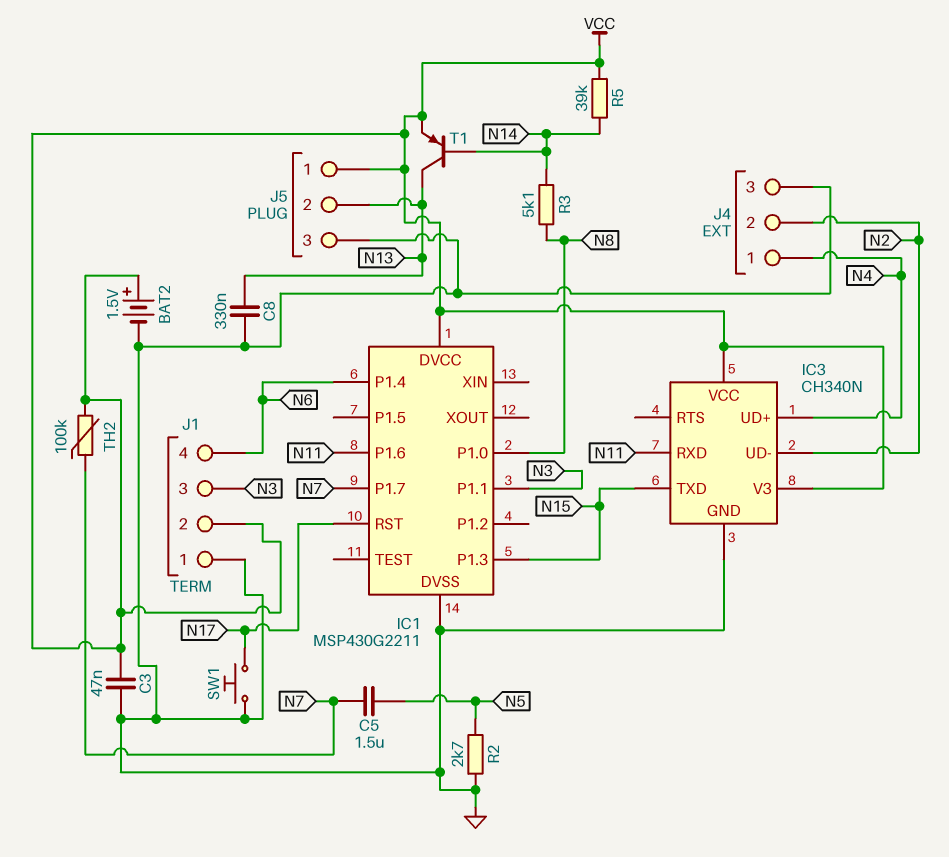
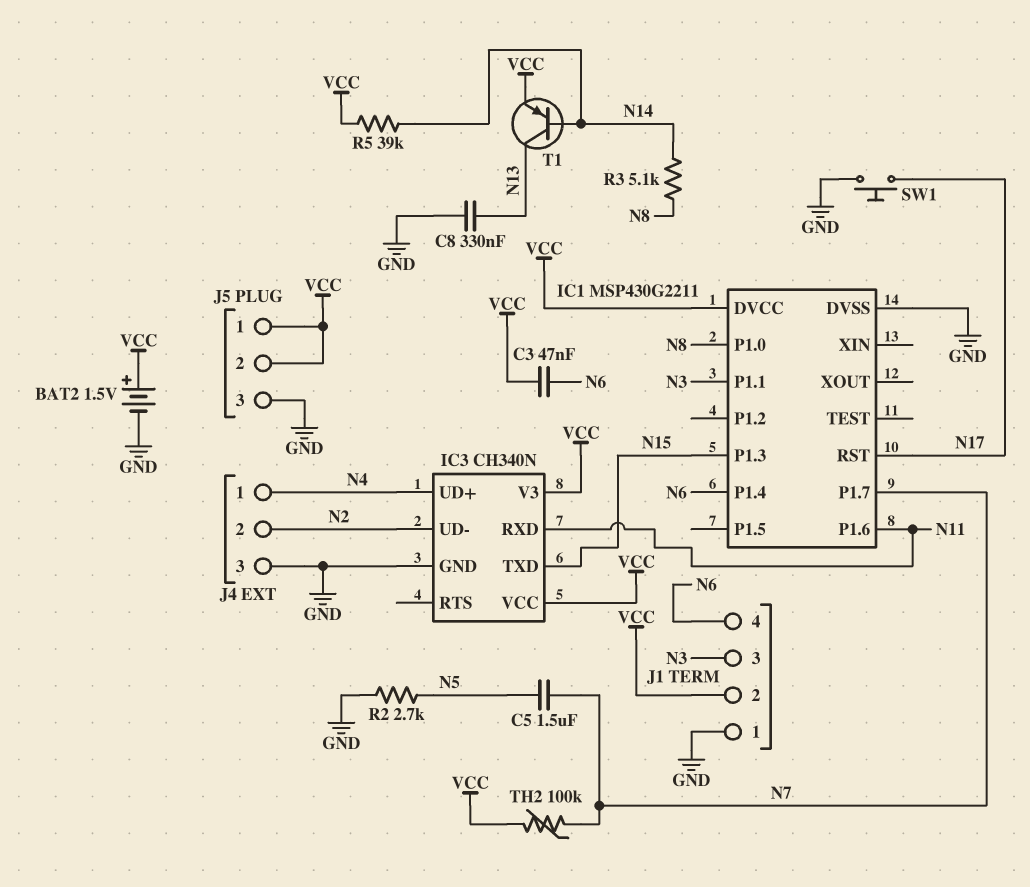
C3: 47nF (GND, VCC) -> 47nF (N6, VCC)
J5 pin 2: N13 -> VCC

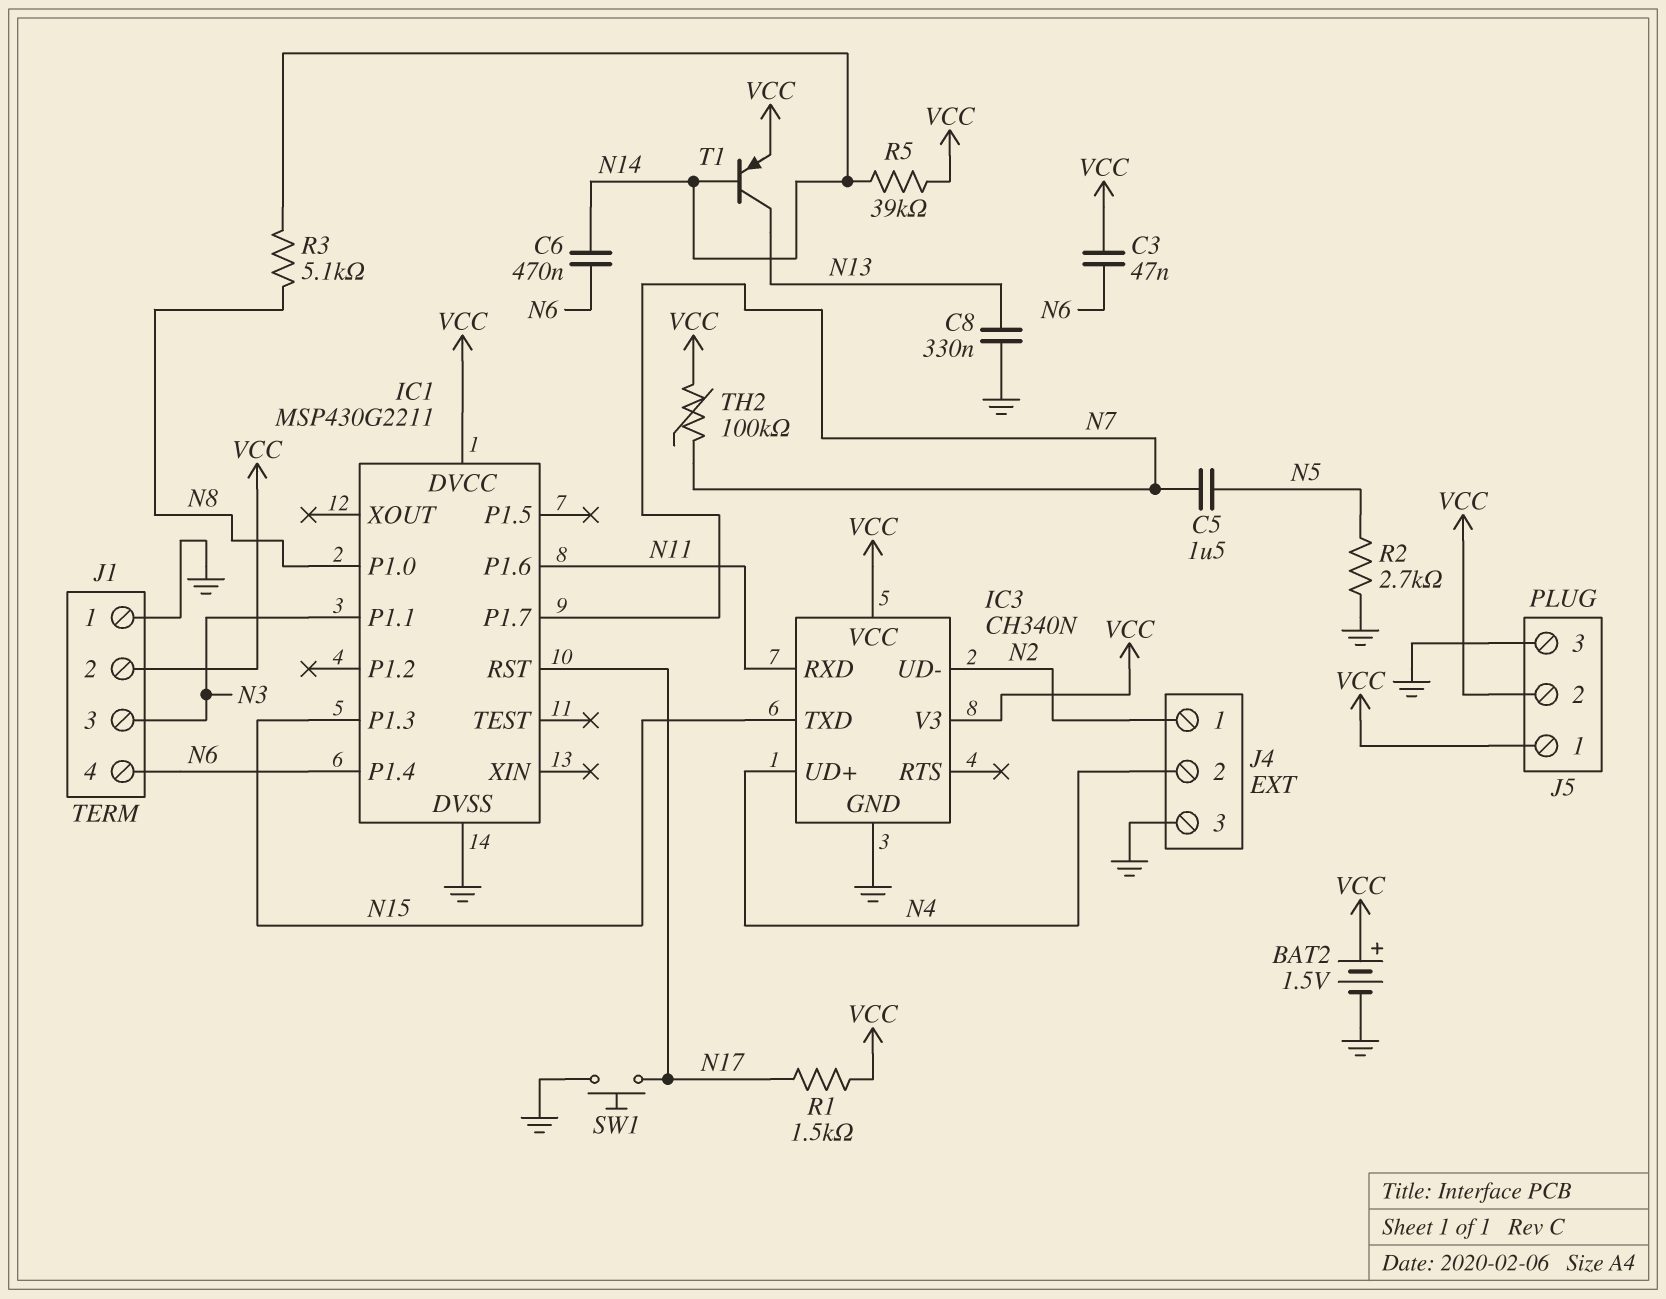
C6: none -> 470nF (N6, N14)
J4 pin 1: N4 -> N2
J4 pin 2: N2 -> N4
R1: none -> 1.5k (N17, VCC)

